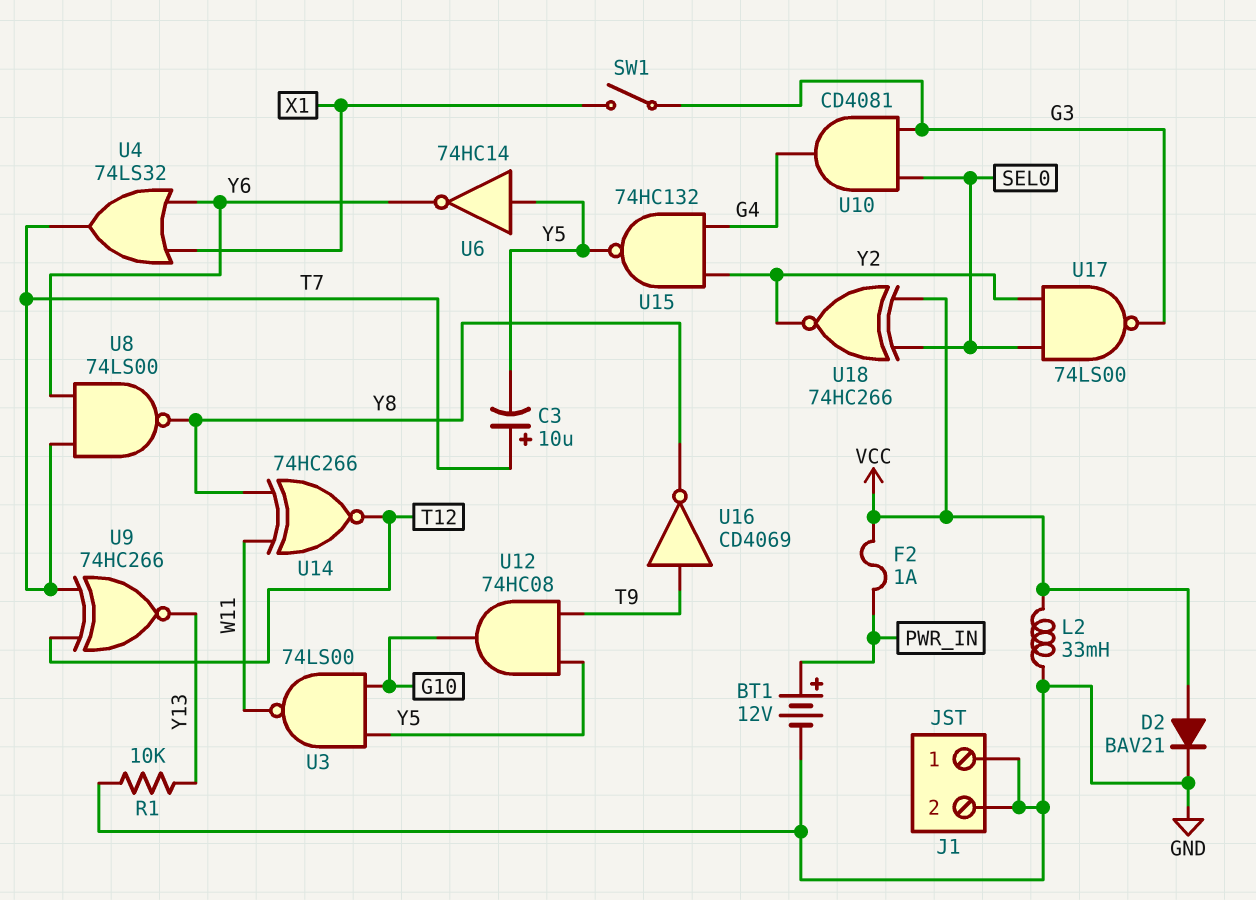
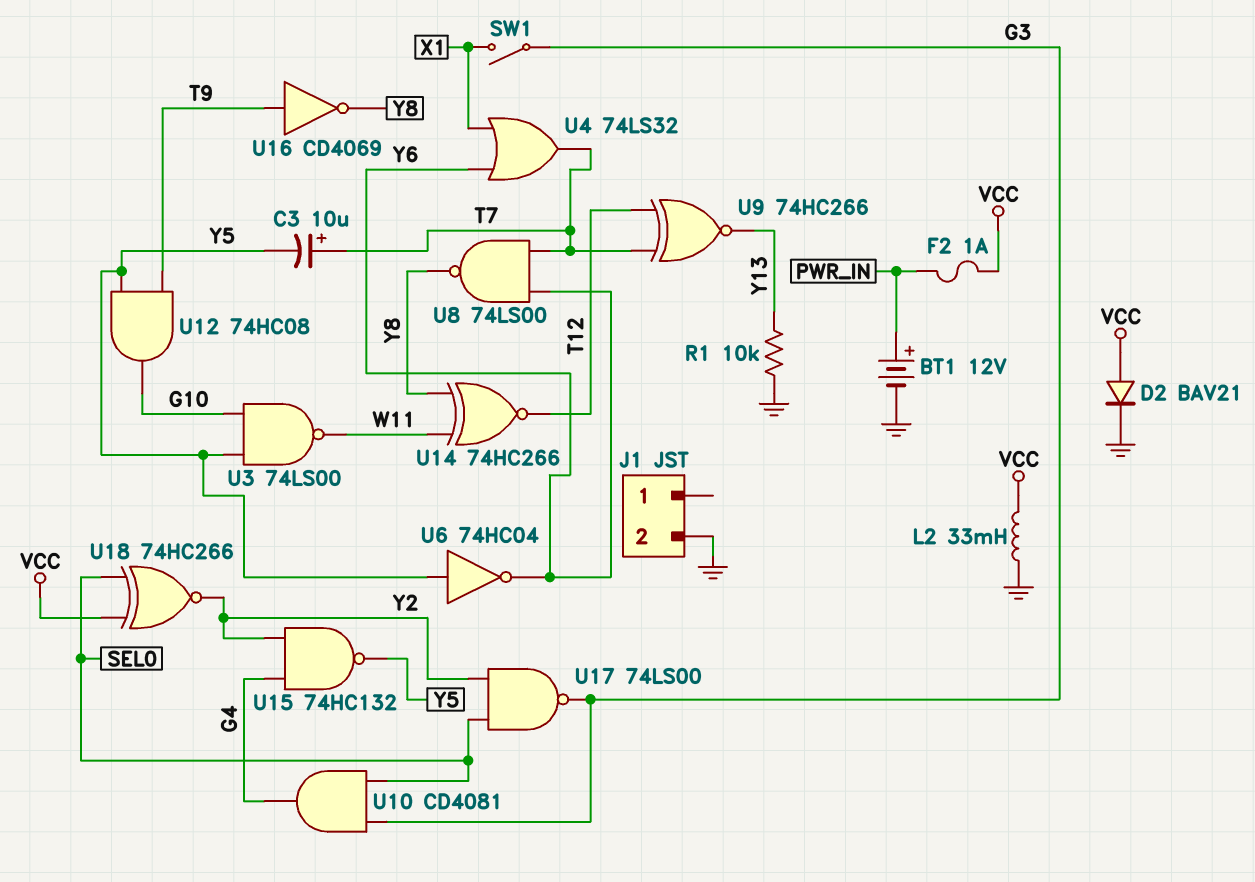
J1 pin 1: GND -> none
U6: NOT 74HC14 (in Y5, out Y6) -> NOT 74HC04 (in Y5, out Y6)

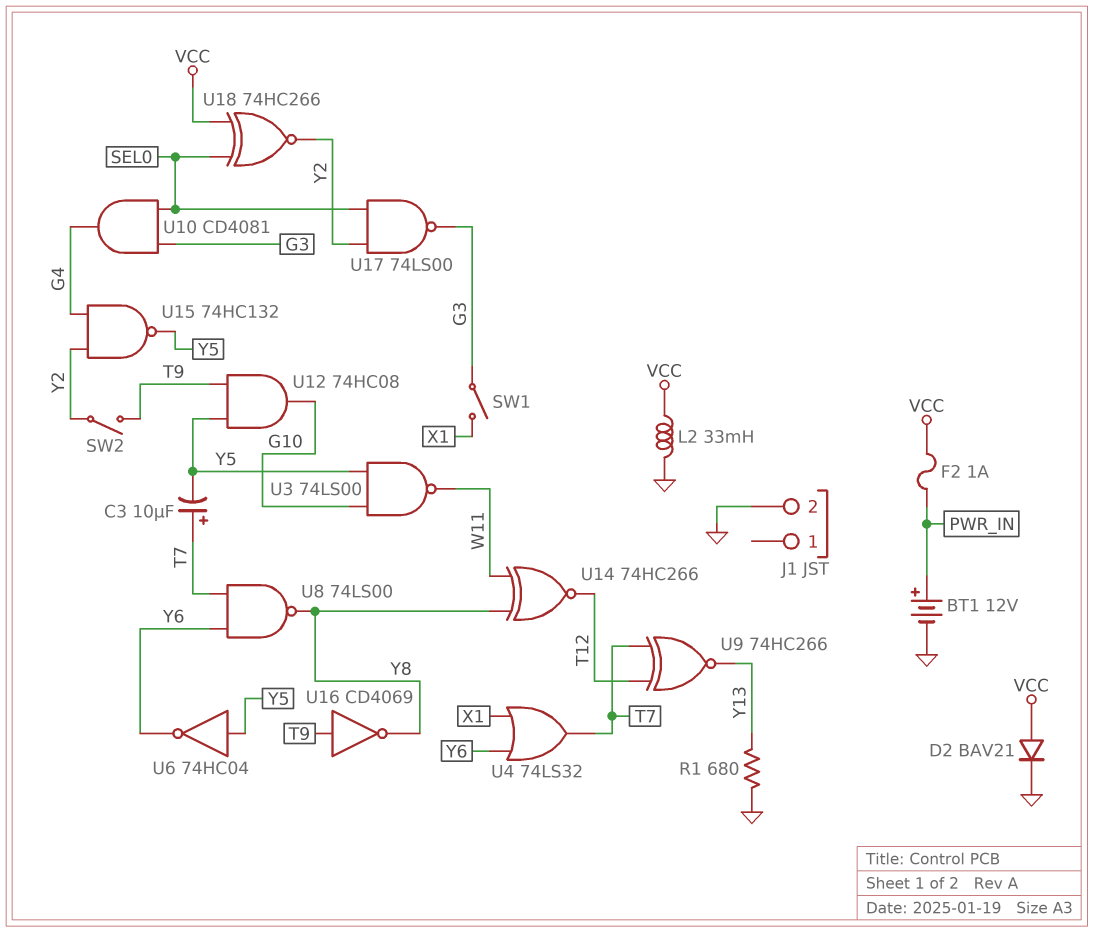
R1: 10k (GND, Y13) -> 680 (GND, Y13)
SW2: none -> switch (T9, Y2)

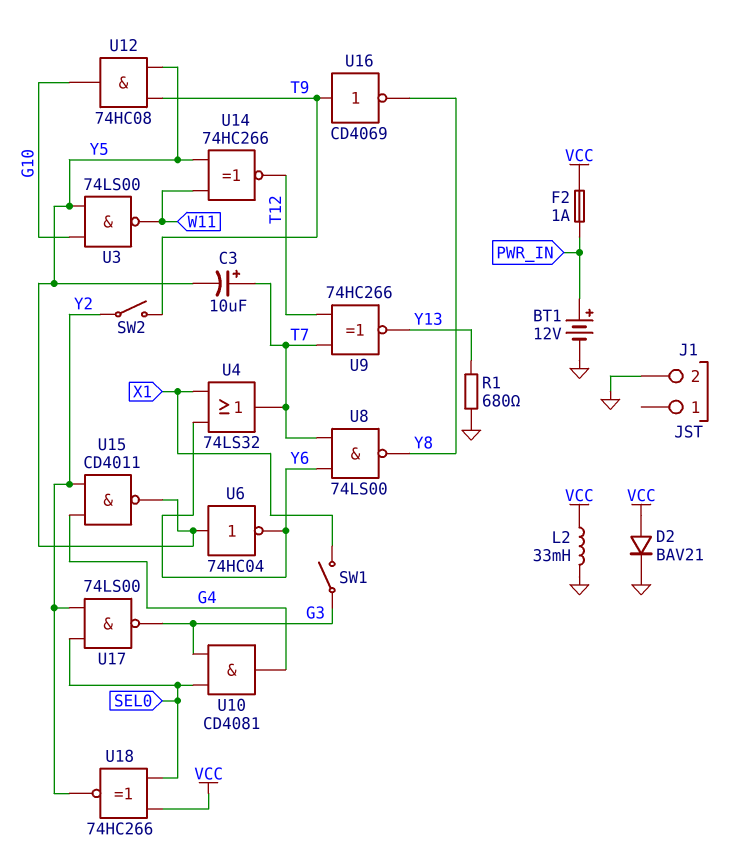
U14: XNOR 74HC266 (in W11, in Y8, out T12) -> XNOR 74HC266 (in W11, in Y5, out T12)
U15: NAND 74HC132 (in G4, in Y2, out Y5) -> NAND CD4011 (in G4, in Y2, out Y5)

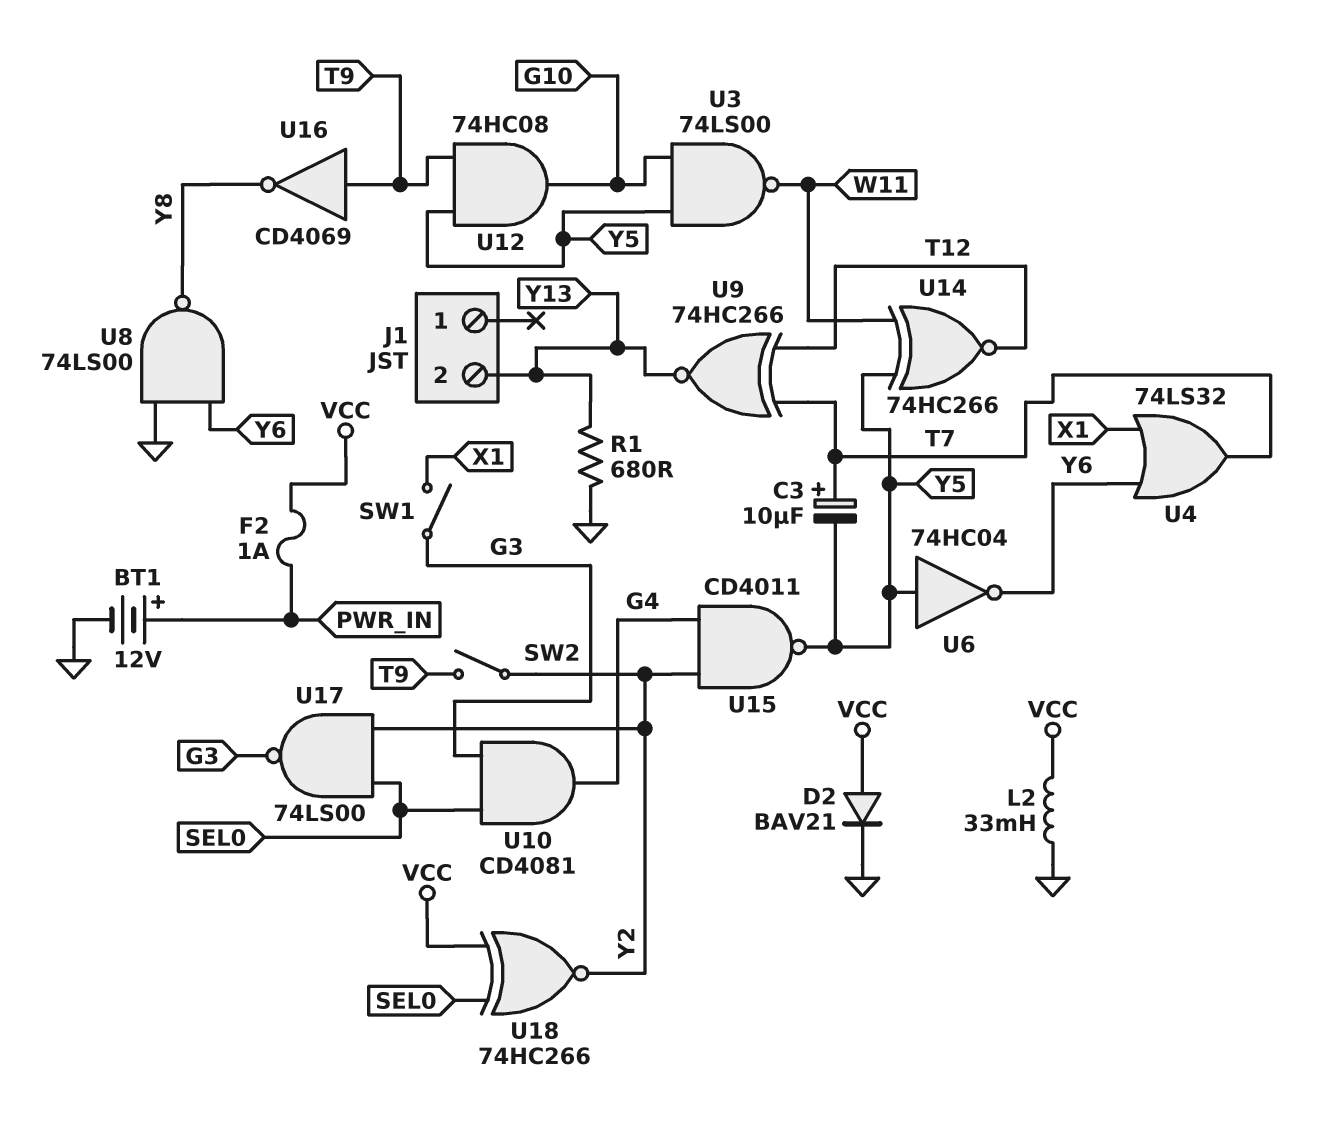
J1 pin 2: GND -> Y13
U8: NAND 74LS00 (in T7, in Y6, out Y8) -> NAND 74LS00 (in GND, in Y6, out Y8)

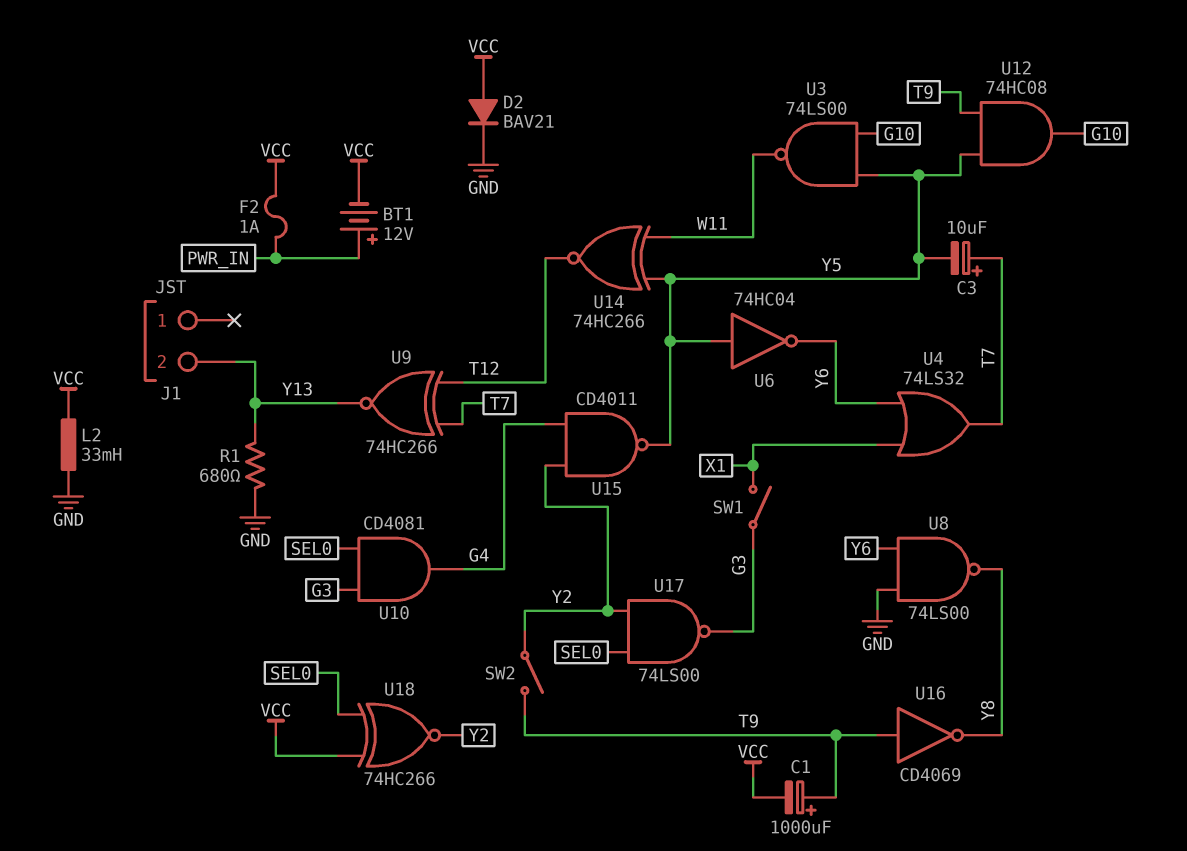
BT1: 12V (plus PWR_IN, minus GND) -> 12V (plus PWR_IN, minus VCC)
C1: none -> 1000uF (plus T9, minus VCC)

